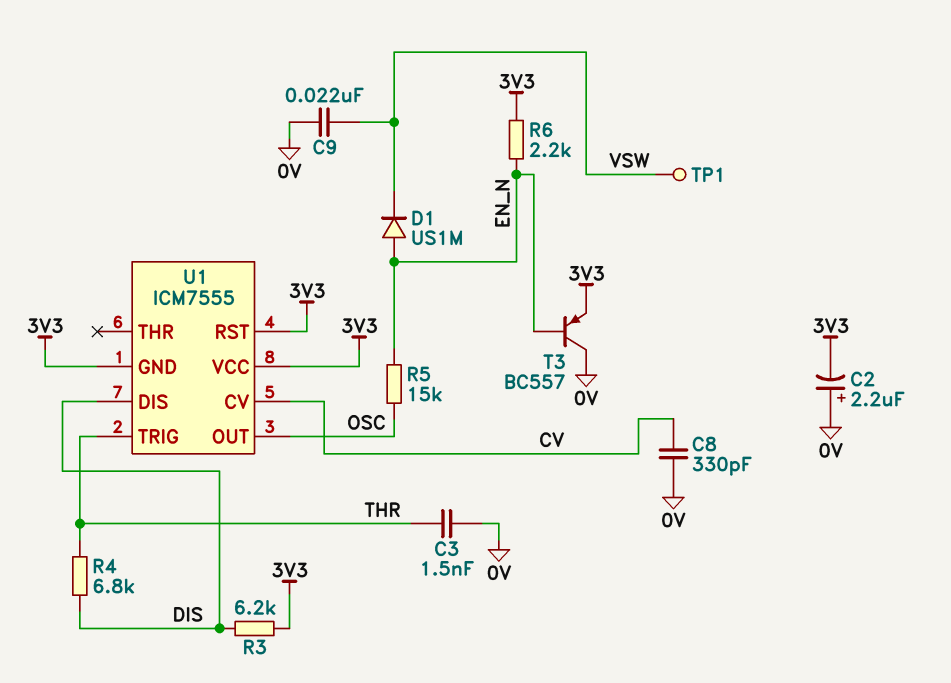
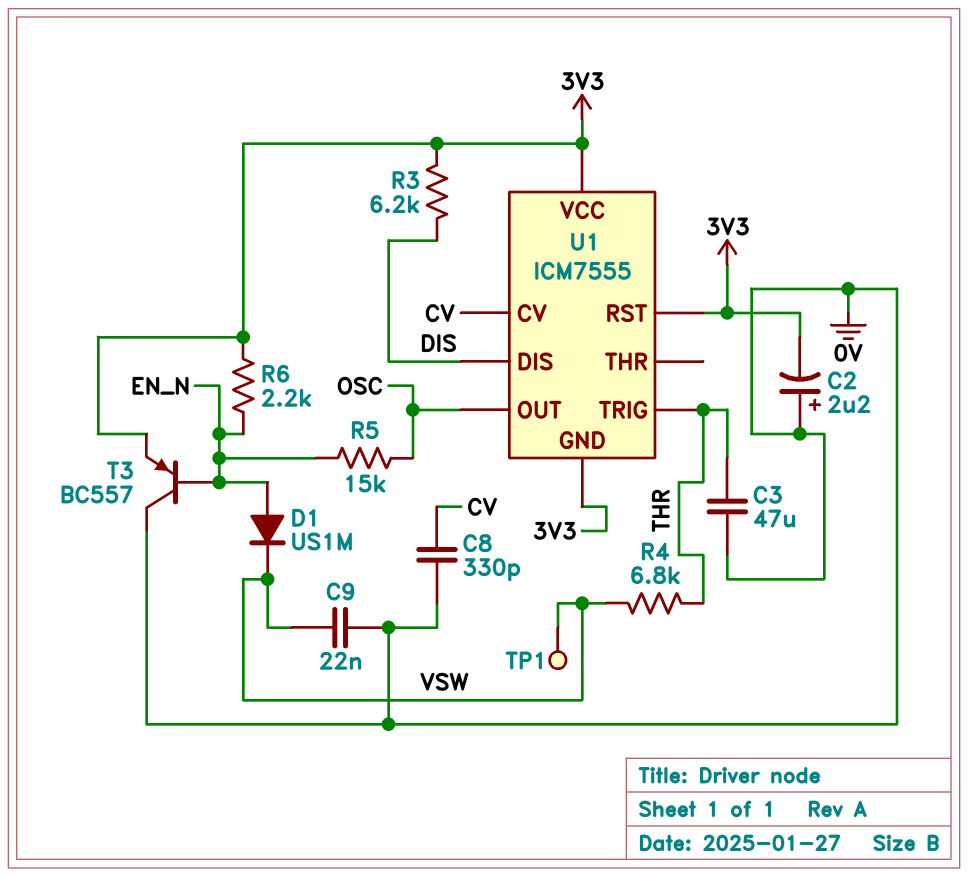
C3: 1.5nF (0V, THR) -> 47uF (0V, THR)
R4: 6.8k (DIS, THR) -> 6.8k (THR, VSW)

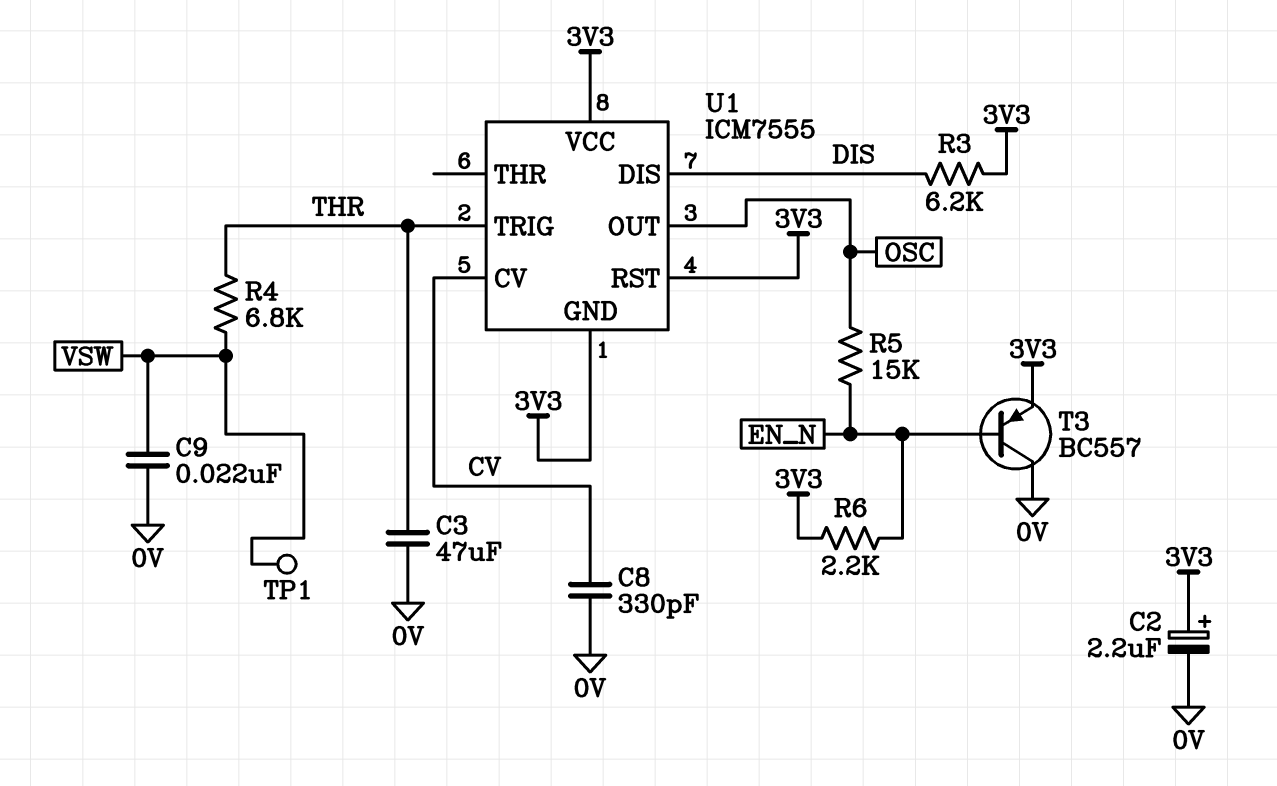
C2: 2.2uF (plus 0V, minus 3V3) -> 2.2uF (plus 3V3, minus 0V)
D1: diode US1M (A EN_N, K VSW) -> none

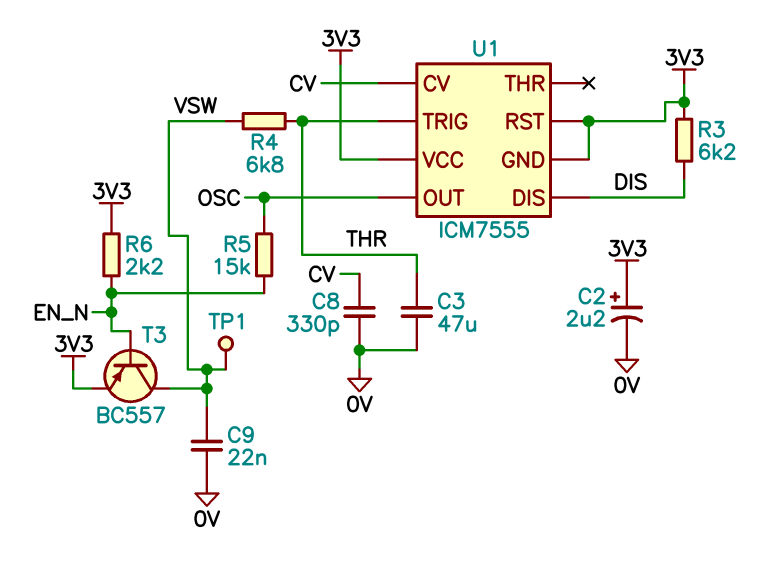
T3: PNP BC557 (B EN_N, C 0V, E 3V3) -> PNP BC557 (B EN_N, C VSW, E 3V3)

